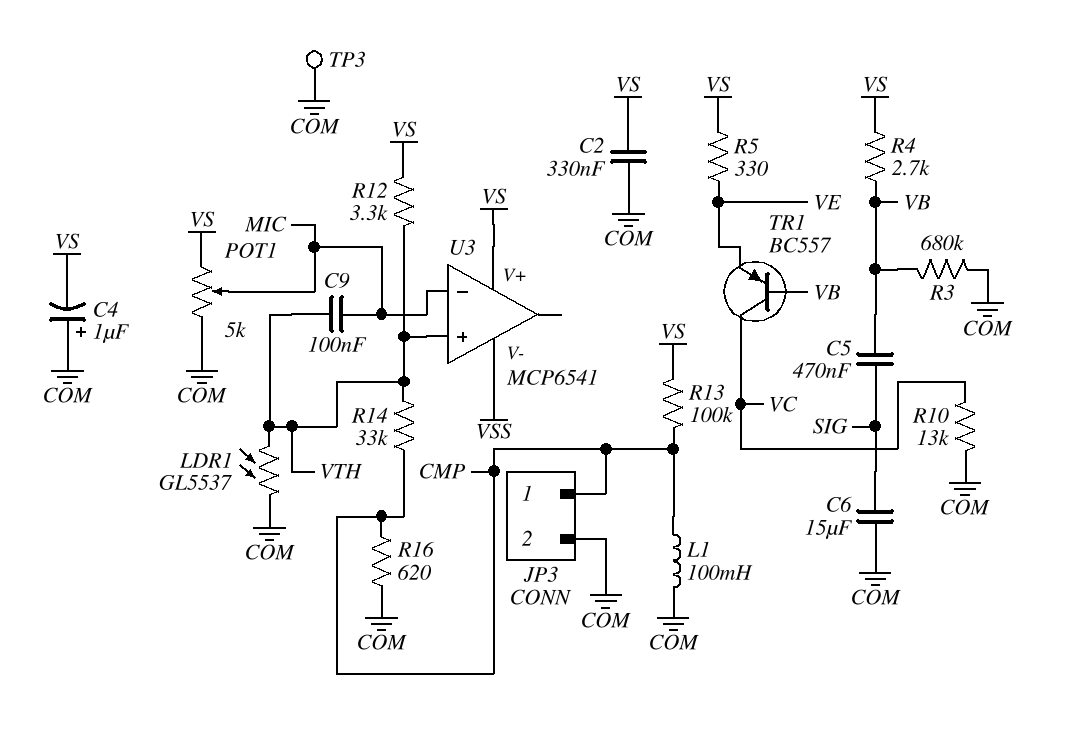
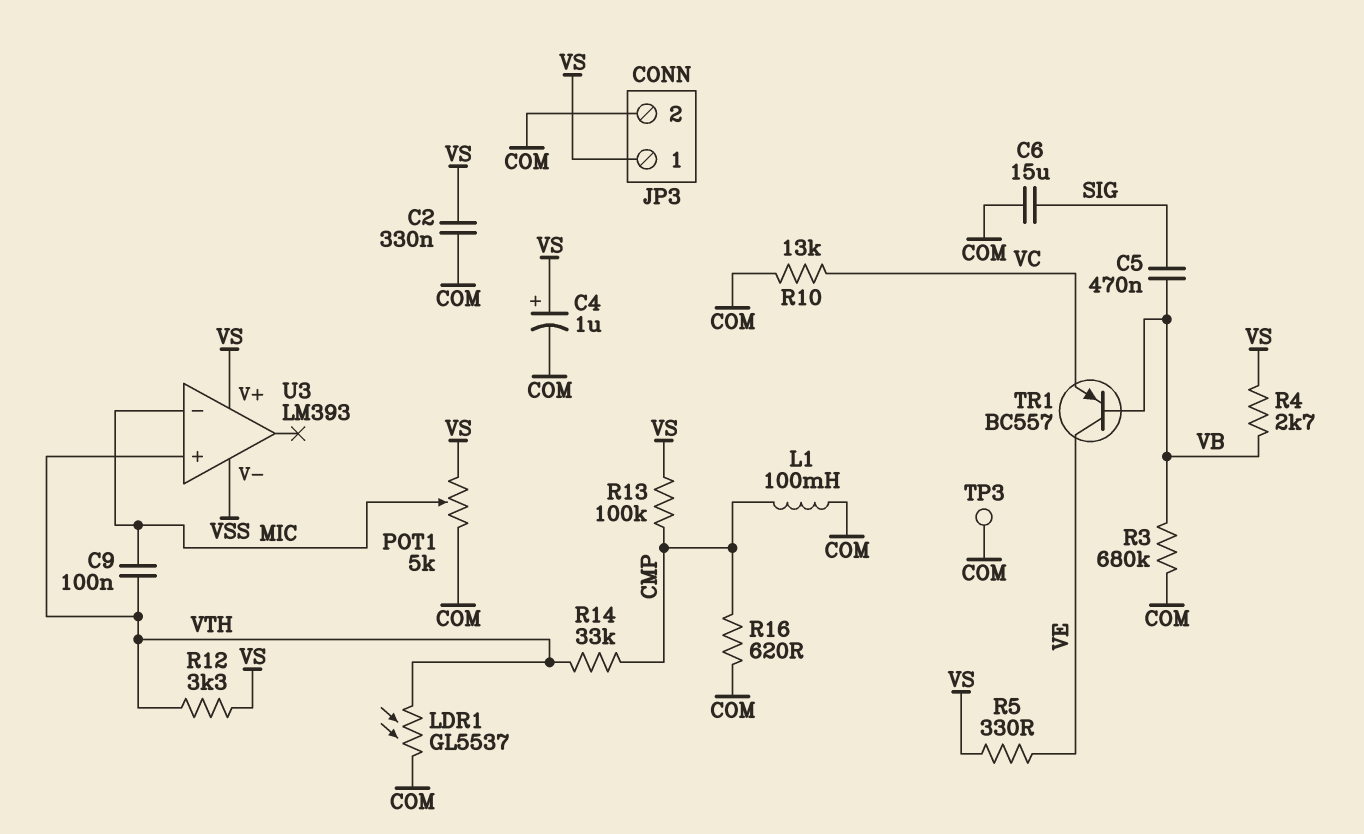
C4: 1uF (plus COM, minus VS) -> 1uF (plus VS, minus COM)
JP3 pin 1: CMP -> VS
TR1: PNP BC557 (B VB, C VC, E VE) -> PNP BC557 (B VB, C VE, E VC)
U3: MCP6541 -> LM393

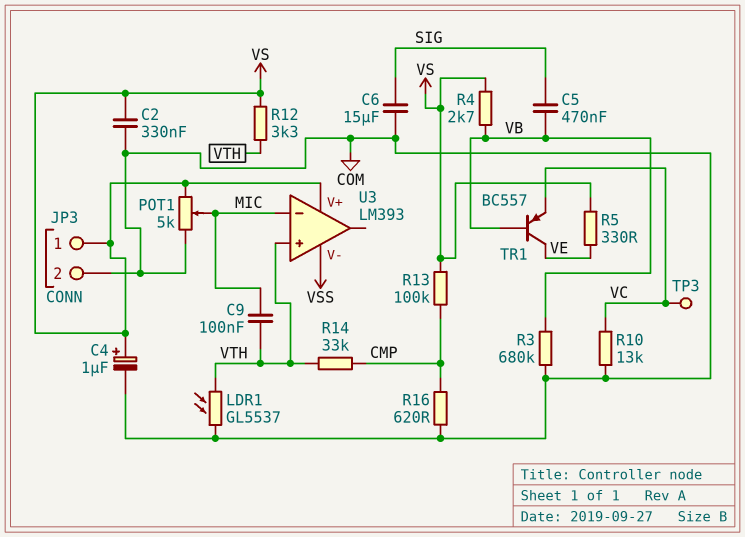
L1: 100mH (CMP, COM) -> none
TP3: test point (COM) -> test point (VC)

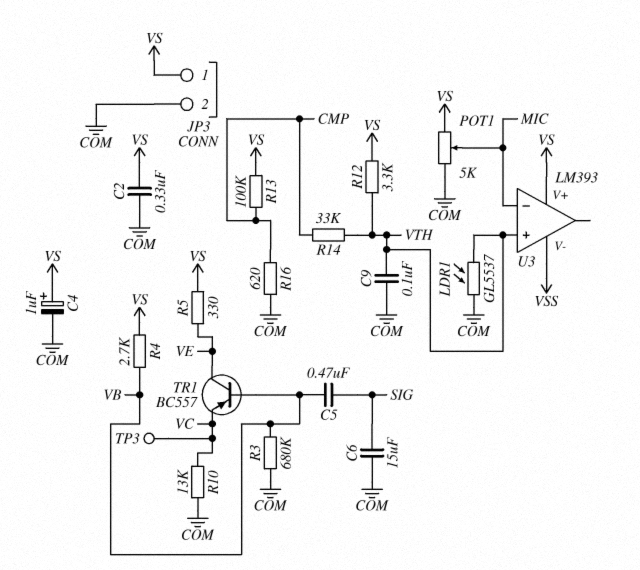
C9: 100nF (MIC, VTH) -> 100nF (COM, VTH)

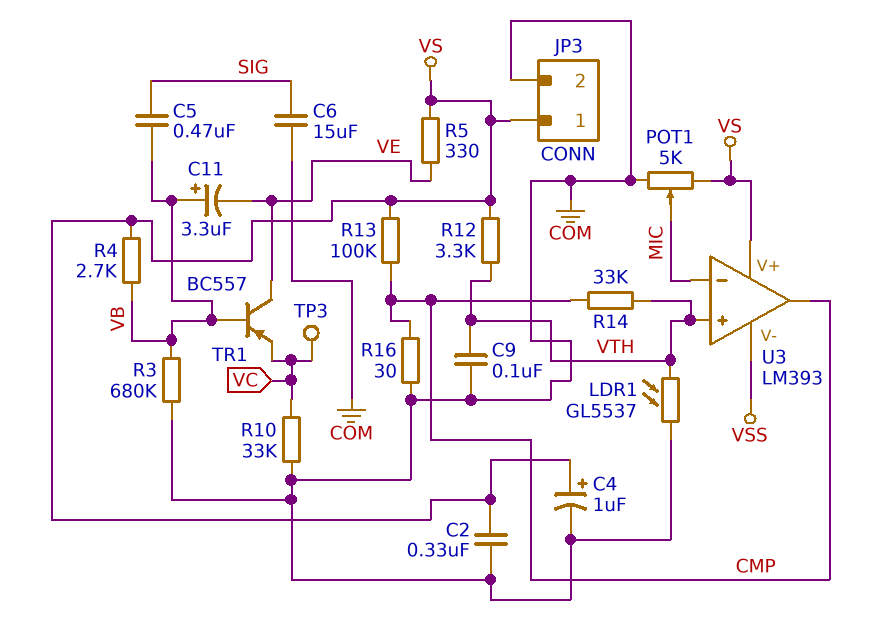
C11: none -> 3.3uF (plus VB, minus VE)
R10: 13k (COM, VC) -> 33k (COM, VC)
R16: 620 (CMP, COM) -> 30 (CMP, COM)
U3 pin out: none -> CMP

